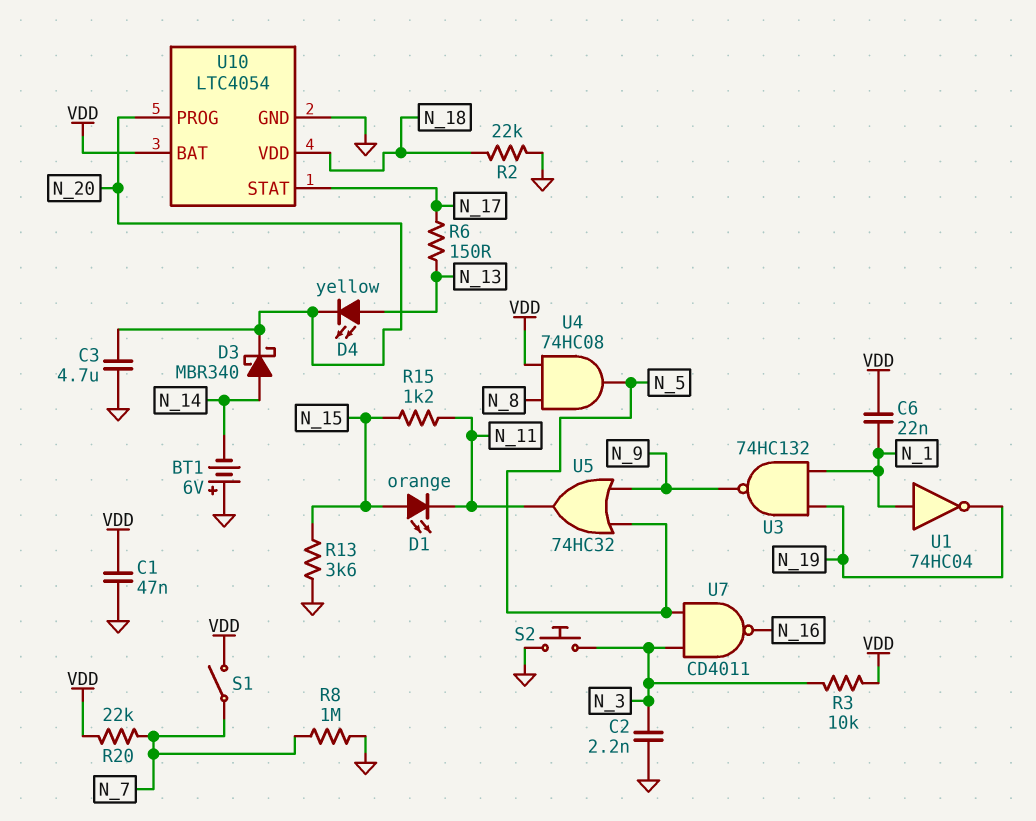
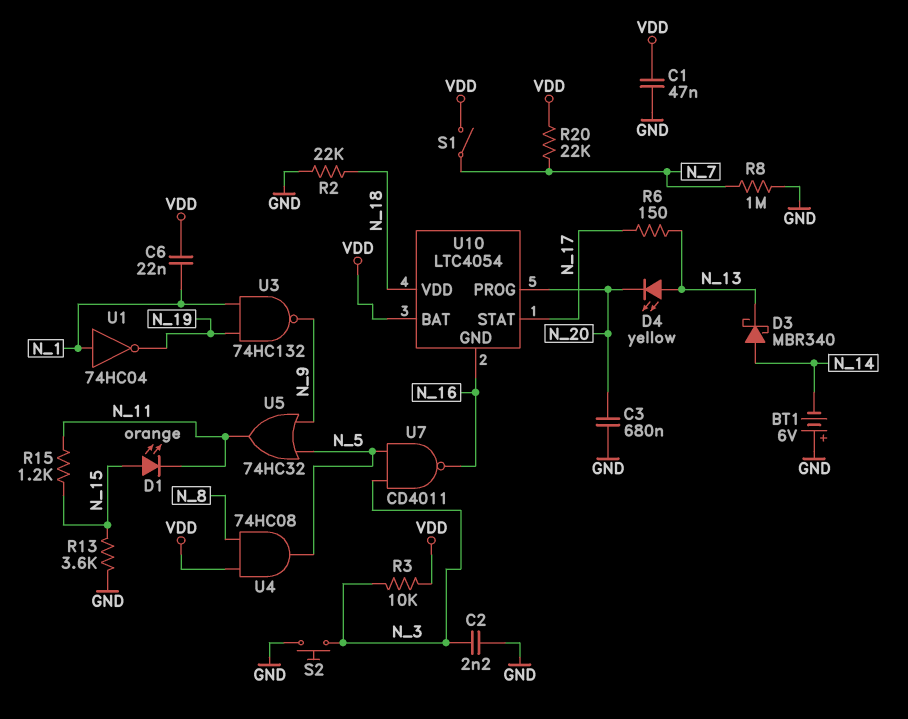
C3: 4.7uF (GND, N_20) -> 680nF (GND, N_20)
D3: schottky MBR340 (A N_14, K N_20) -> schottky MBR340 (A N_14, K N_13)
U10 pin GND: GND -> N_16

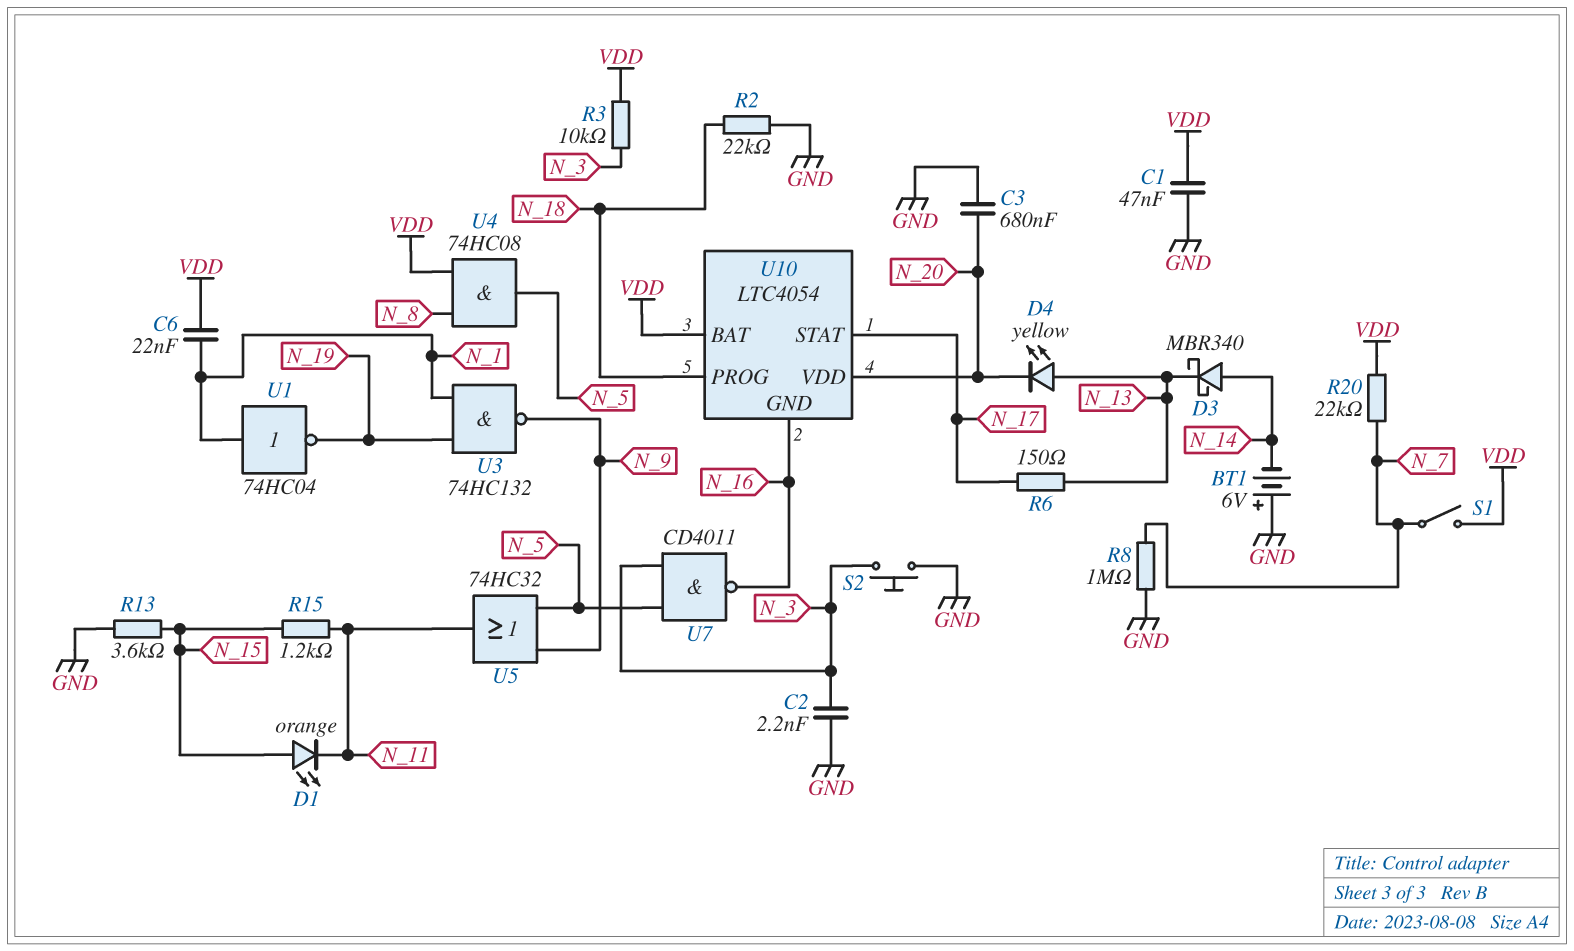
U10 pin PROG: N_20 -> N_18
U10 pin VDD: N_18 -> N_20

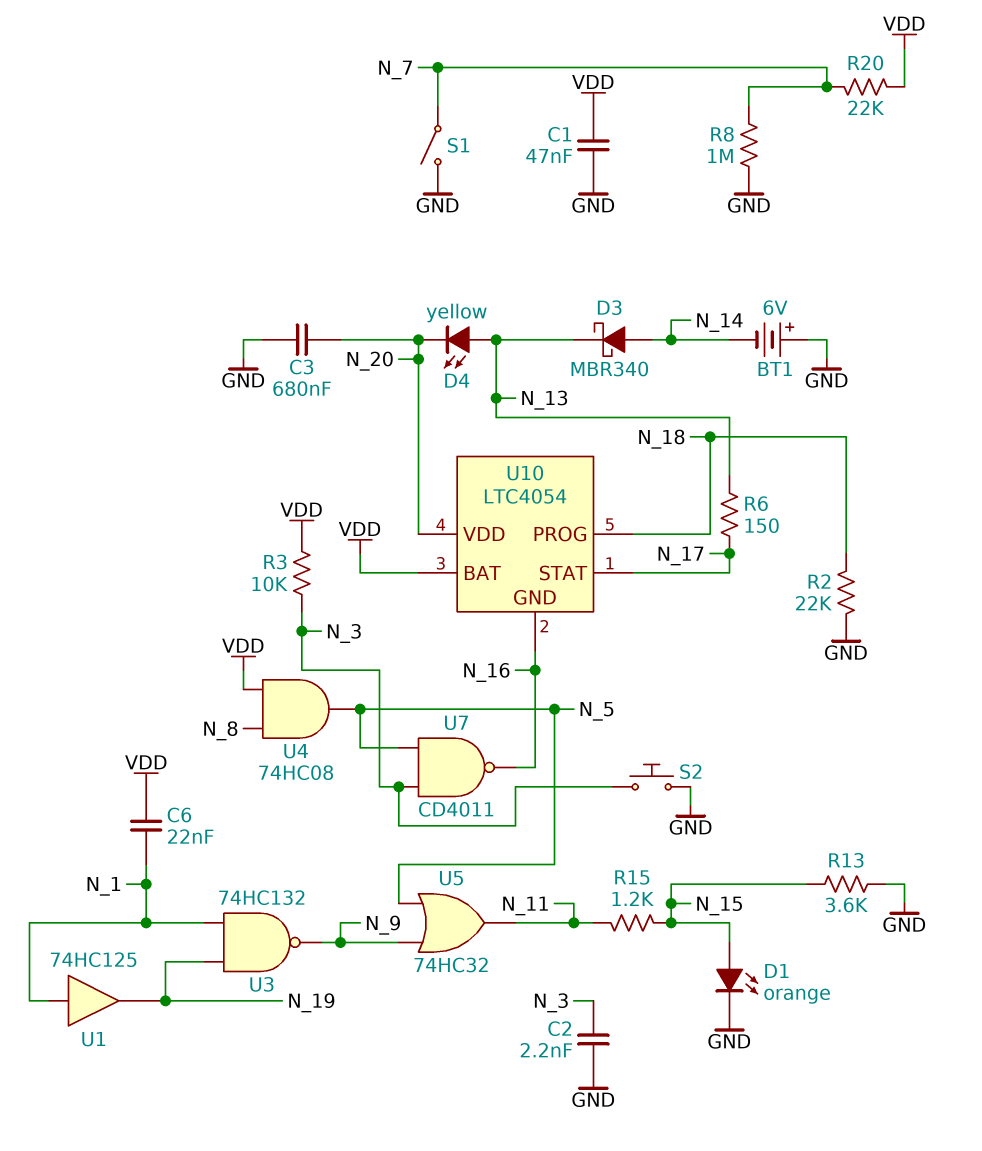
D1: LED orange (A N_15, K N_11) -> LED orange (A N_15, K GND)
S1: switch (N_7, VDD) -> switch (GND, N_7)
U1: NOT 74HC04 (in N_1, out N_19) -> buffer 74HC125 (in N_1, out N_19)

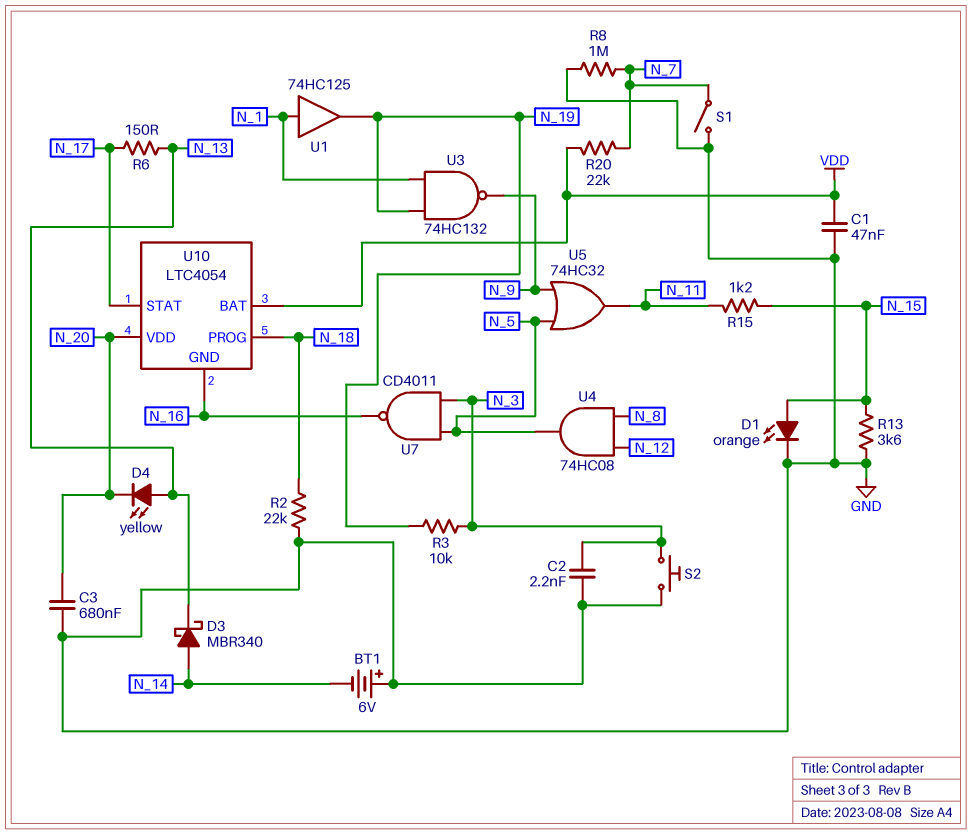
C6: 22nF (N_1, VDD) -> none
R3: 10k (N_3, VDD) -> 10k (N_3, N_19)
U4: AND 74HC08 (in N_8, in VDD, out N_5) -> AND 74HC08 (in N_8, in N_12, out N_5)

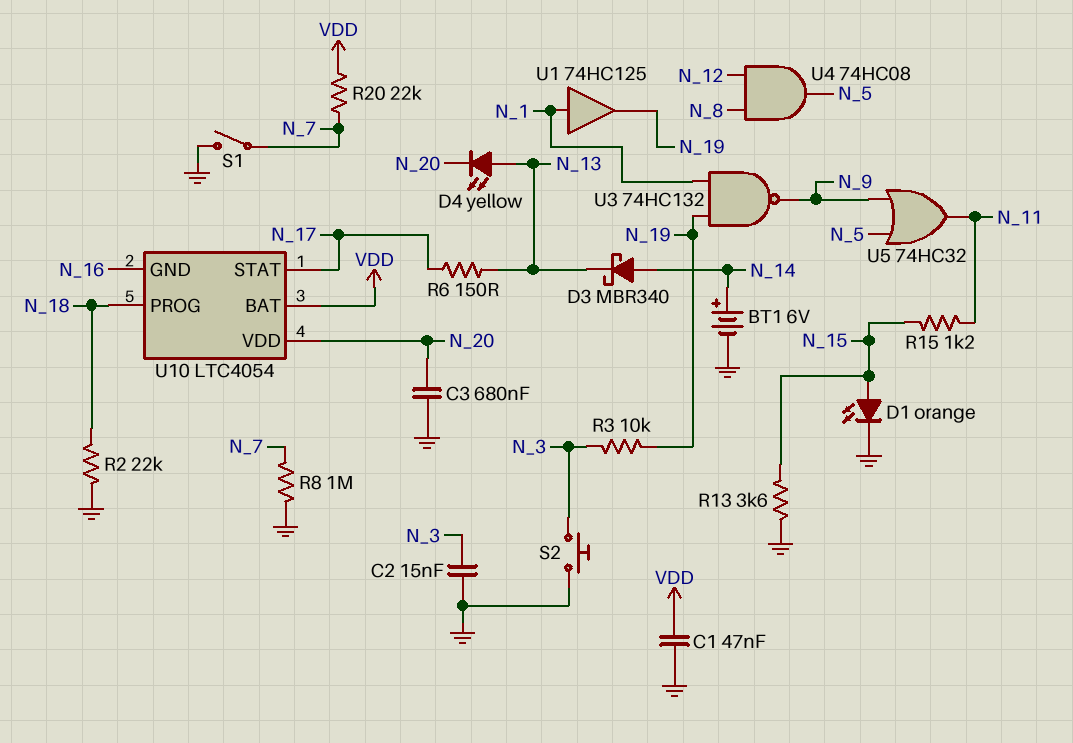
BT1: 6V (plus GND, minus N_14) -> 6V (plus N_14, minus GND)
C2: 2.2nF (GND, N_3) -> 15nF (GND, N_3)
U7: NAND CD4011 (in N_3, in N_5, out N_16) -> none

